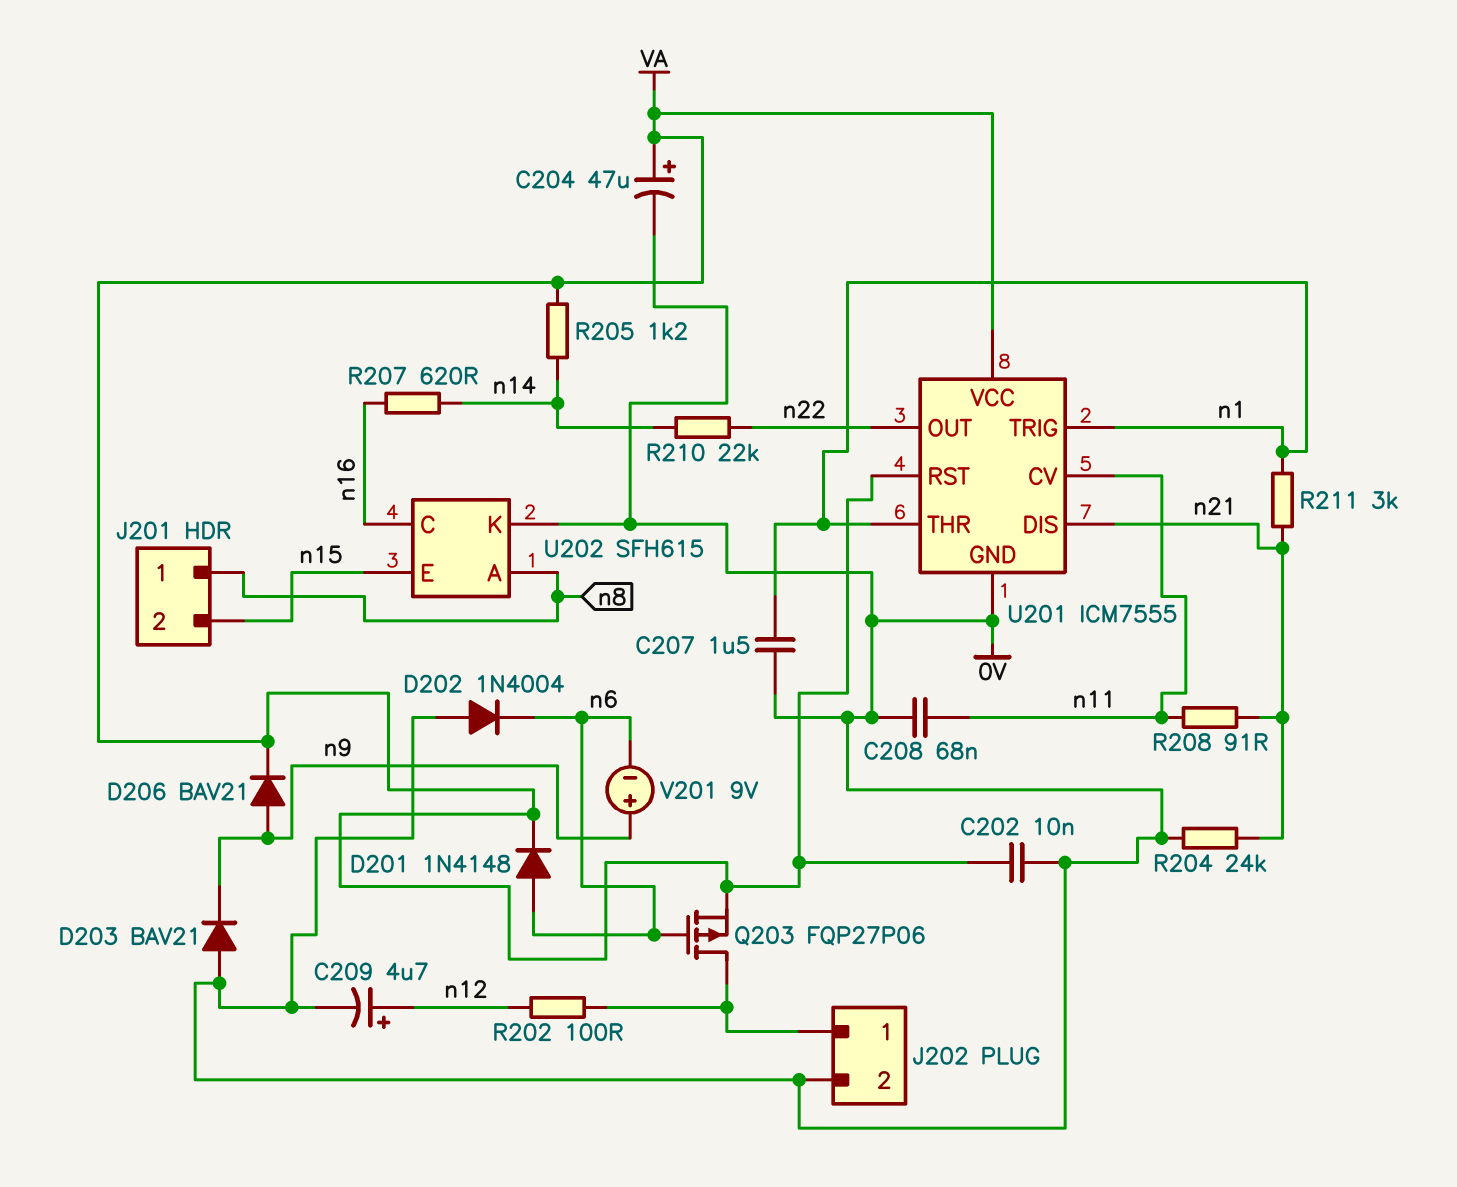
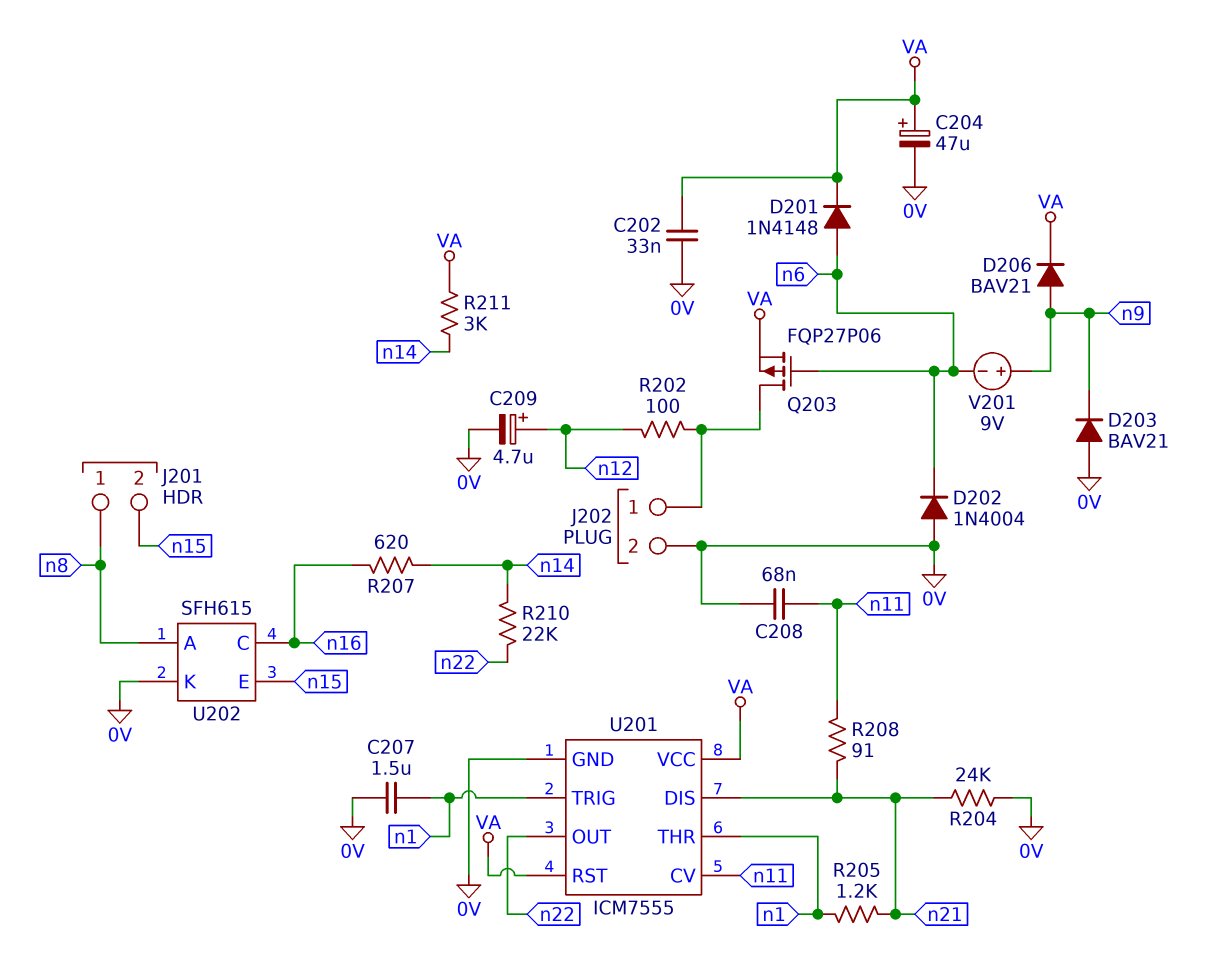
C202: 10nF (0V, VA) -> 33nF (0V, VA)
R205: 1.2k (VA, n14) -> 1.2k (n1, n21)
R211: 3k (n1, n21) -> 3k (VA, n14)

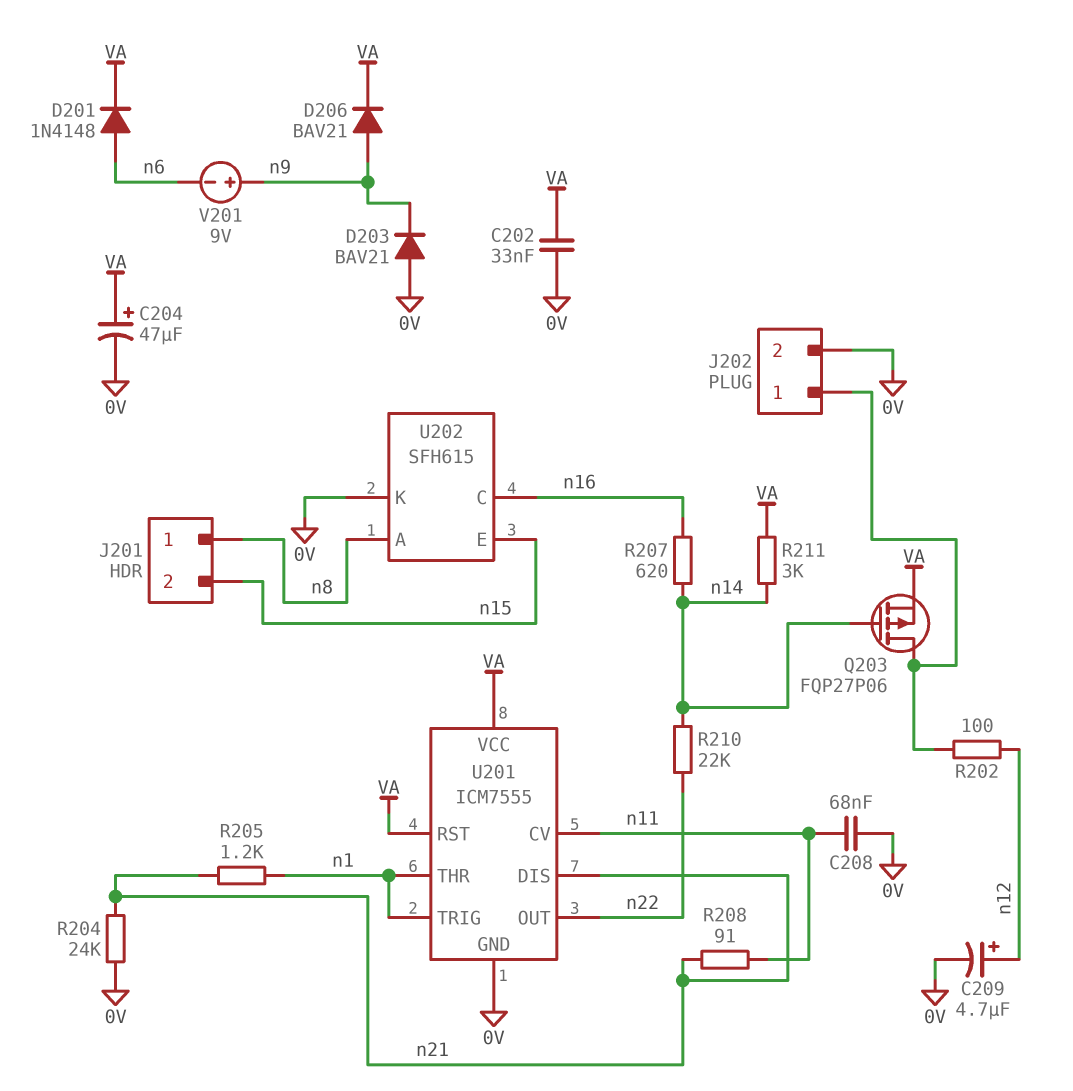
C207: 1.5uF (0V, n1) -> none
D202: diode 1N4004 (A 0V, K n6) -> none
Q203: PMOS FQP27P06 (G n6, D J202/1, S VA) -> PMOS FQP27P06 (G n14, D J202/1, S VA)

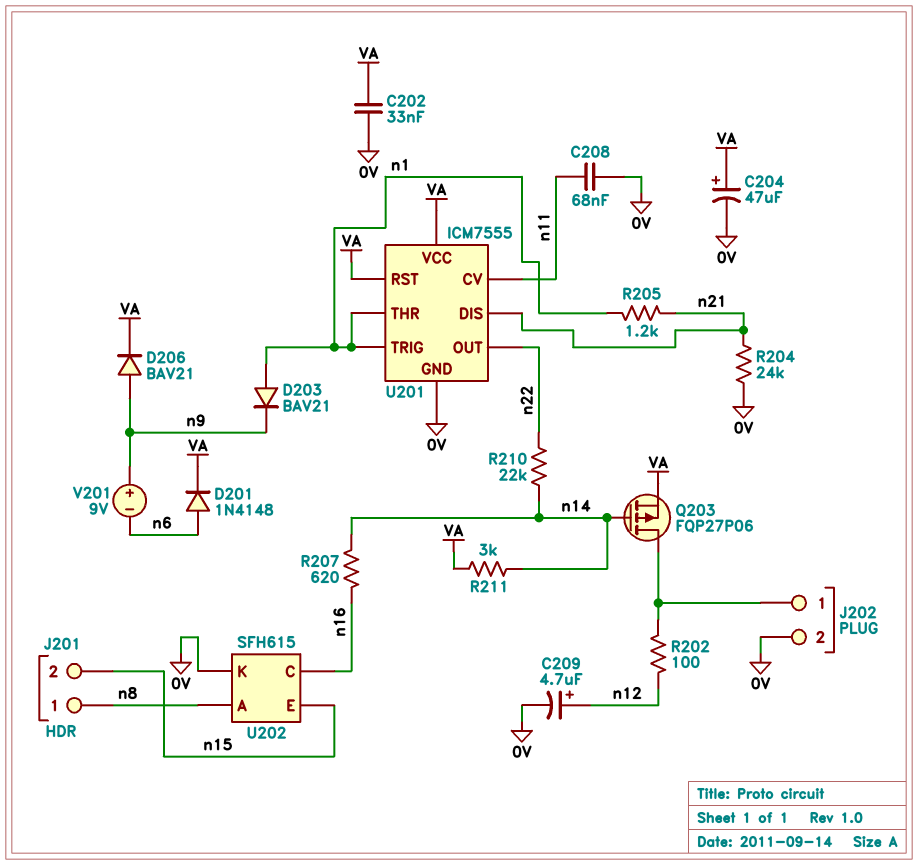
D203: diode BAV21 (A 0V, K n9) -> diode BAV21 (A n1, K n9)
R208: 91 (n11, n21) -> none

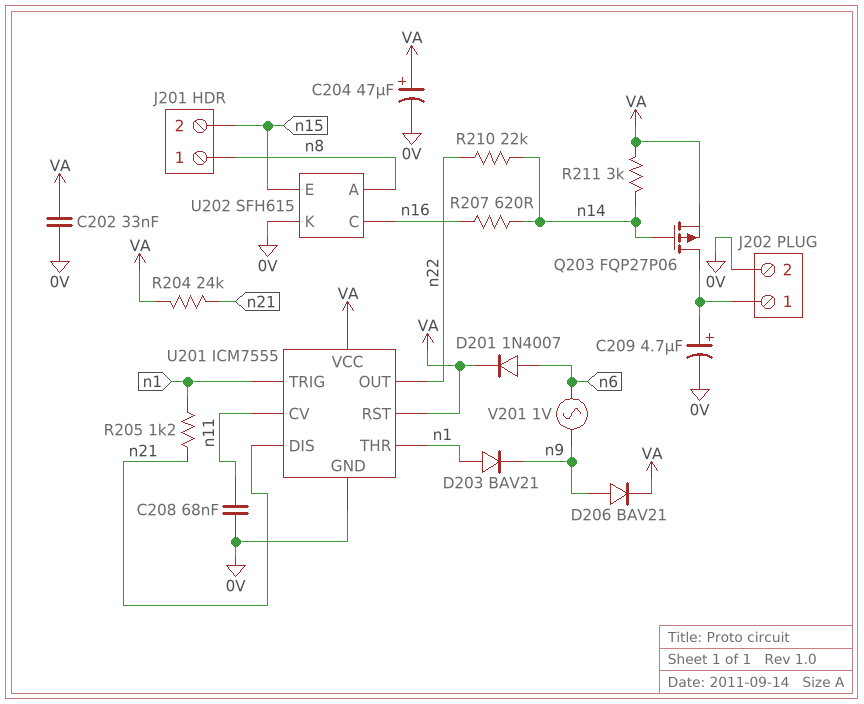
C209: 4.7uF (plus n12, minus 0V) -> 4.7uF (plus J202/1, minus 0V)
D201: diode 1N4148 (A n6, K VA) -> diode 1N4007 (A n6, K VA)
R202: 100 (J202/1, n12) -> none
R204: 24k (0V, n21) -> 24k (VA, n21)
V201: 9V (plus n9, minus n6) -> AC 1V (n6, n9)

